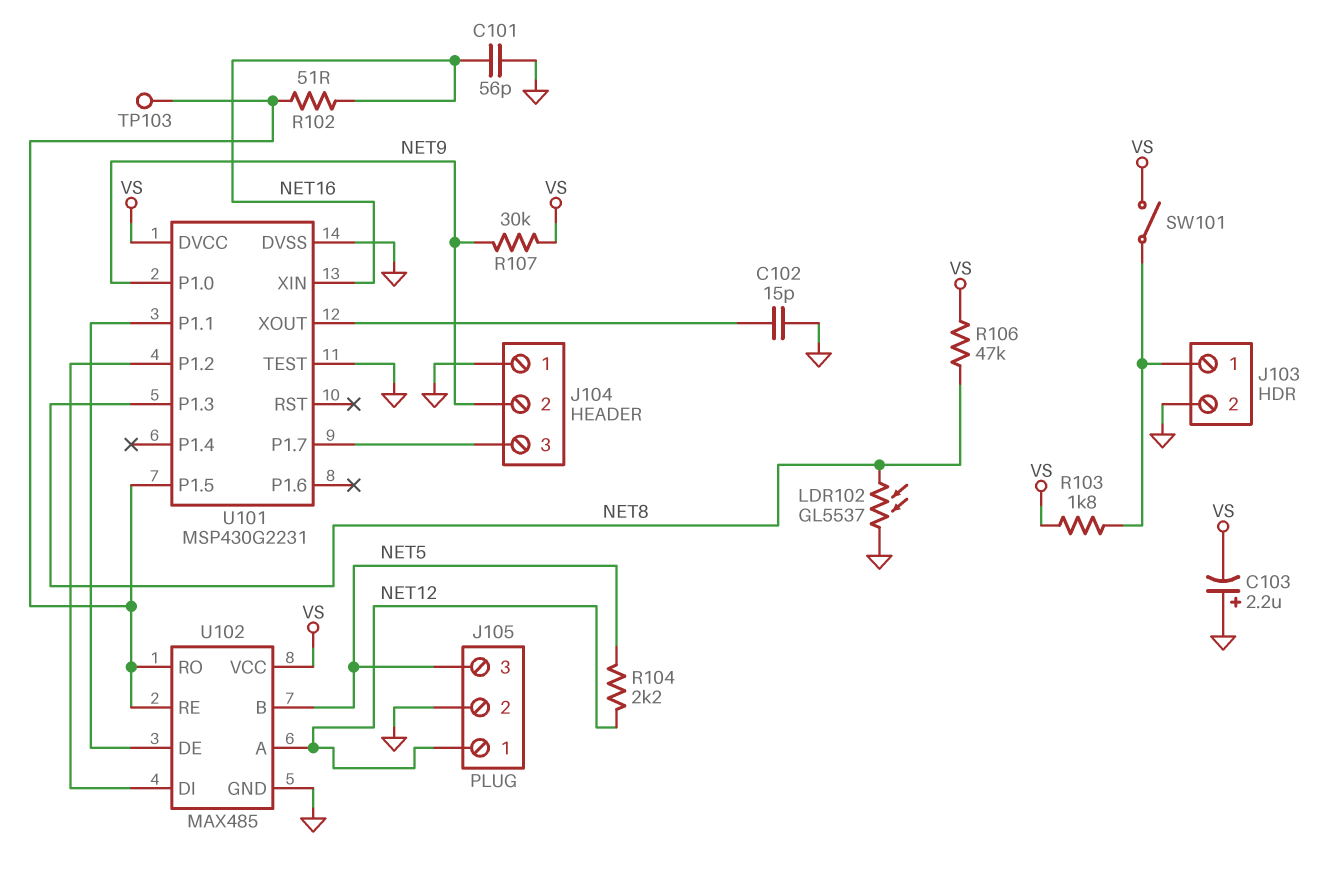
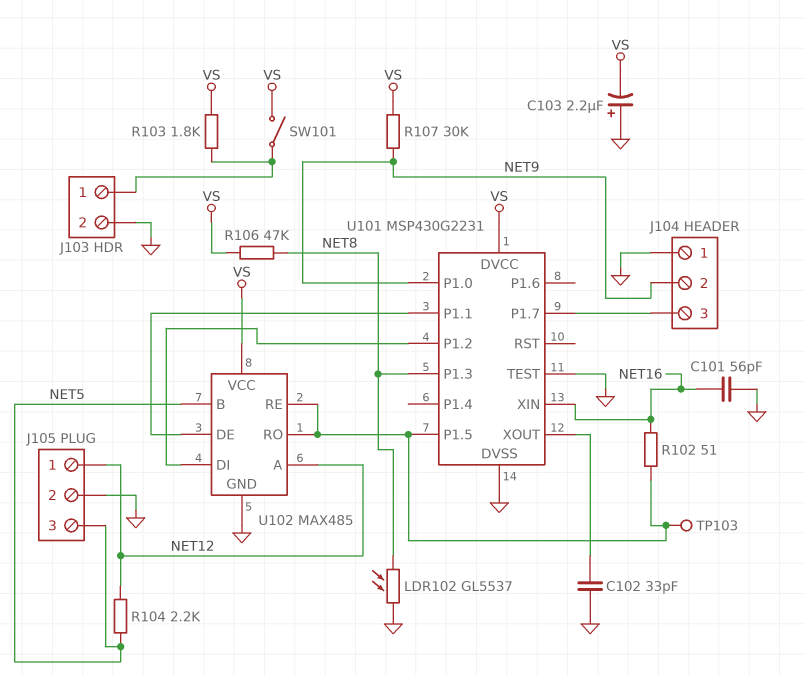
C102: 15pF (GND, U101/XOUT) -> 33pF (GND, U101/XOUT)

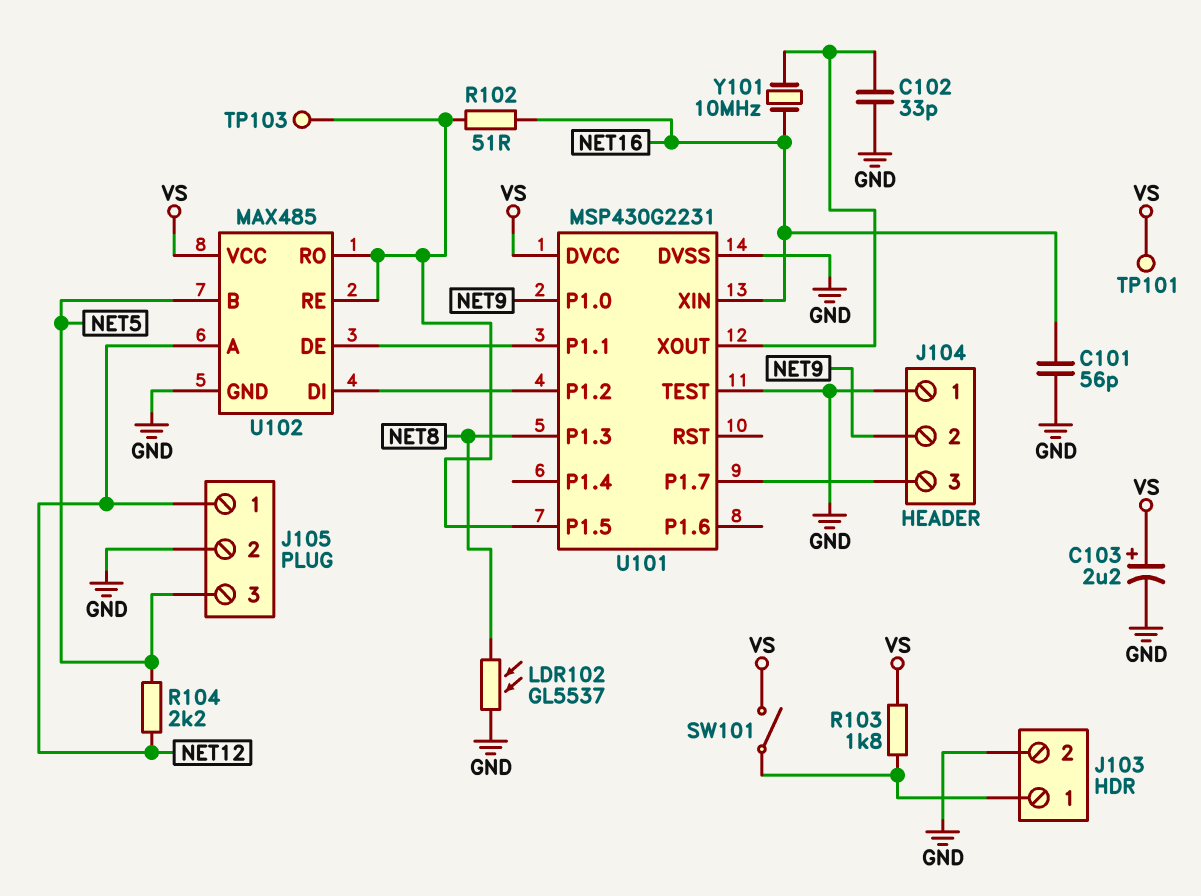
C103: 2.2uF (plus GND, minus VS) -> 2.2uF (plus VS, minus GND)
R106: 47k (NET8, VS) -> none
R107: 30k (NET9, VS) -> none
TP101: none -> test point (VS)
Y101: none -> 10MHz (NET16, U101/XOUT)

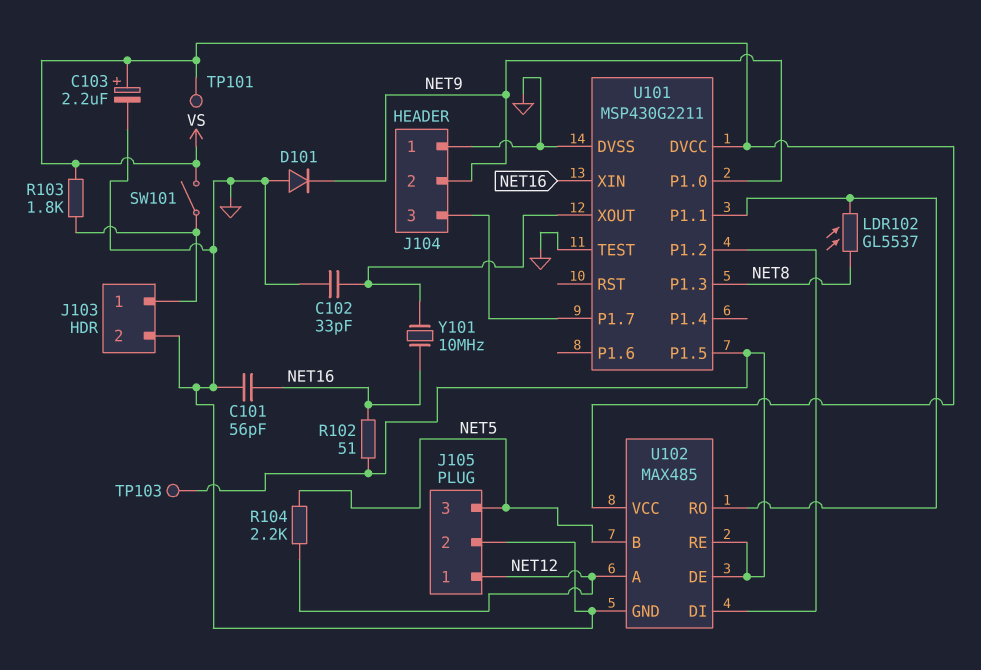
D101: none -> diode (A GND, K NET9)
LDR102: GL5537 (GND, NET8) -> GL5537 (NET8, U101/P1.1)
U101: MSP430G2231 -> MSP430G2211
U102 pin DE: U101/P1.1 -> U101/P1.5
U102 pin RO: U101/P1.5 -> U101/P1.1

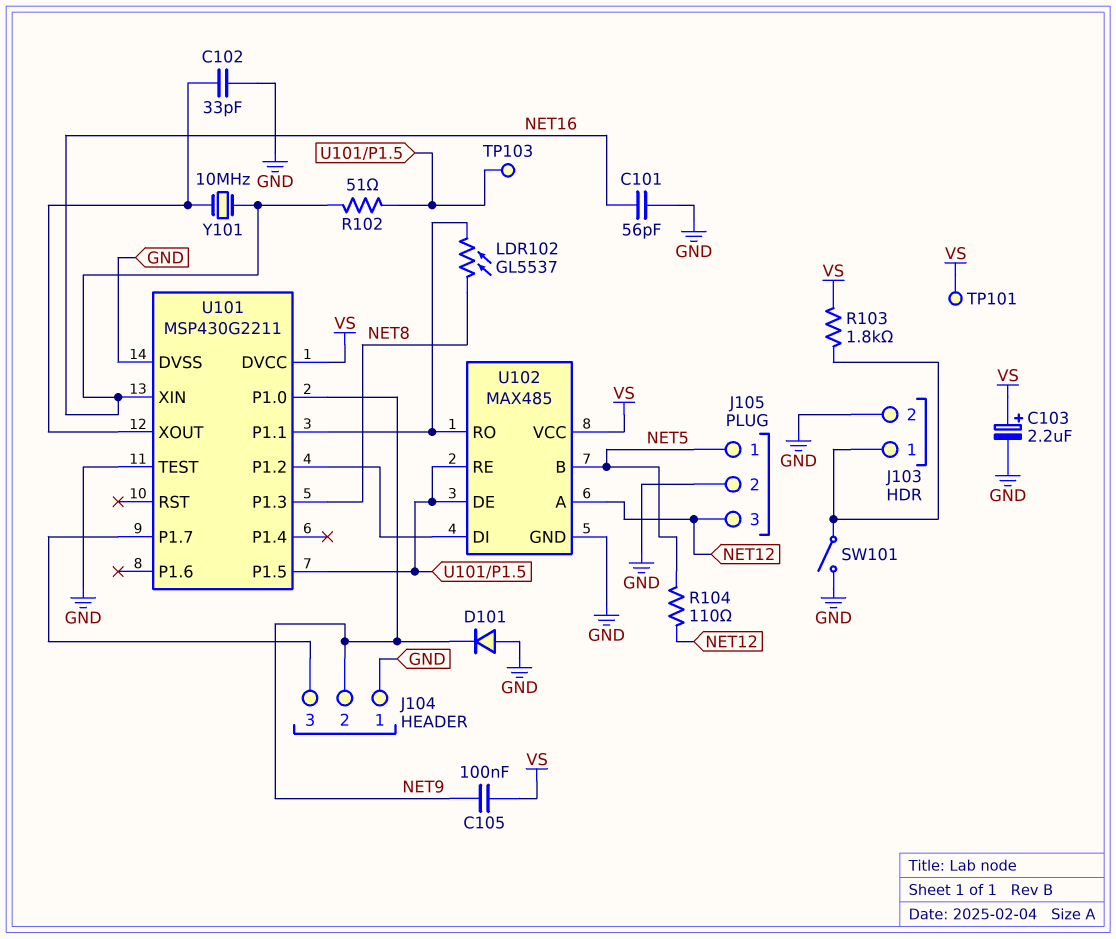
C105: none -> 100nF (NET9, VS)
J105 pin 1: NET12 -> NET5
J105 pin 3: NET5 -> NET12
R104: 2.2k (NET5, NET12) -> 110 (NET5, NET12)
SW101: switch (J103/1, VS) -> switch (GND, J103/1)

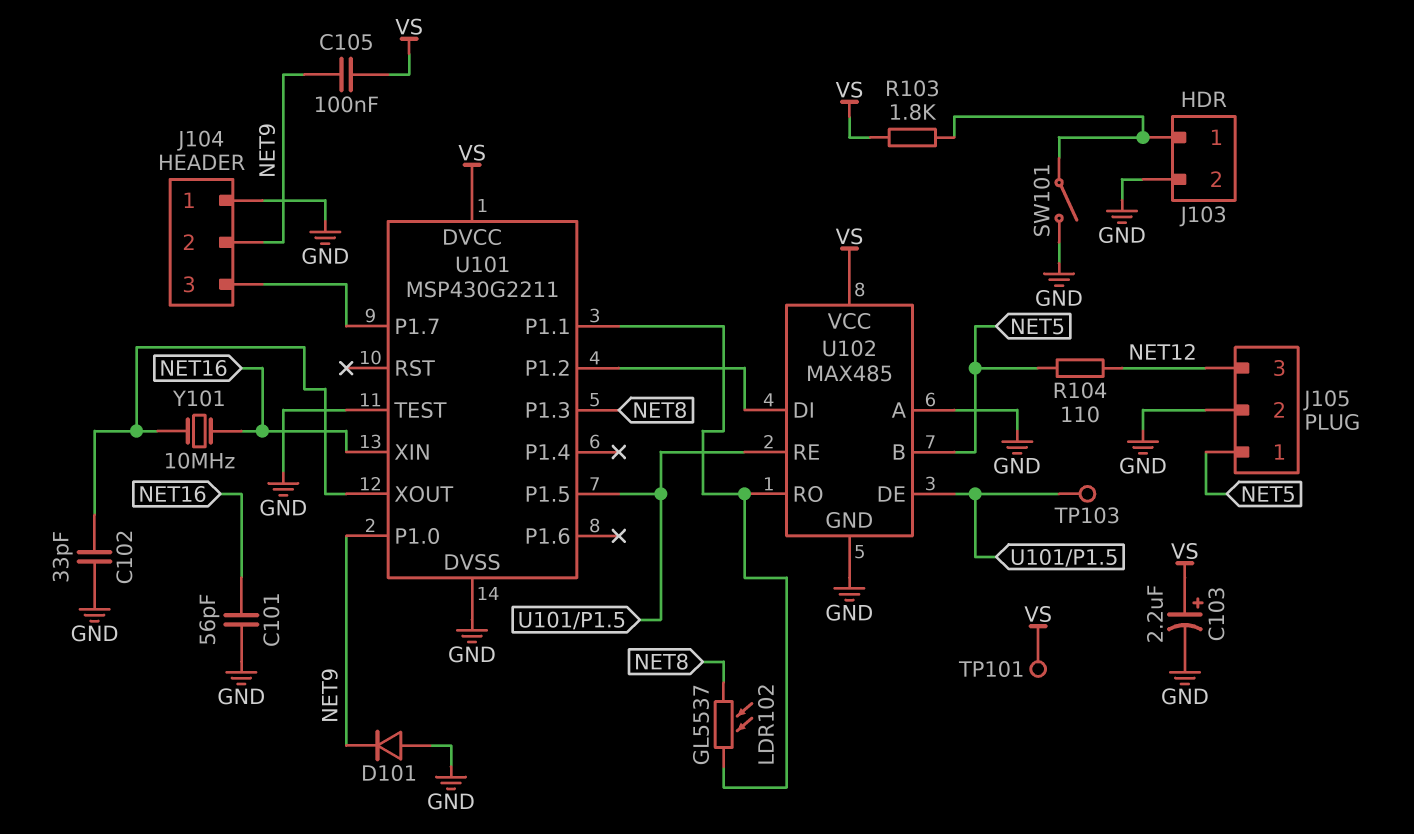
R102: 51 (NET16, U101/P1.5) -> none
U102 pin A: NET12 -> GND

